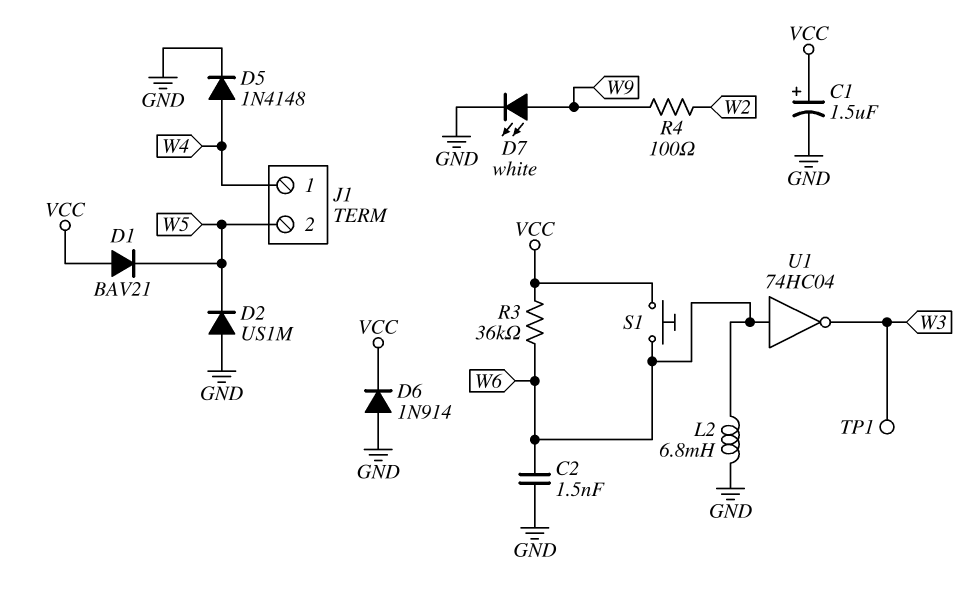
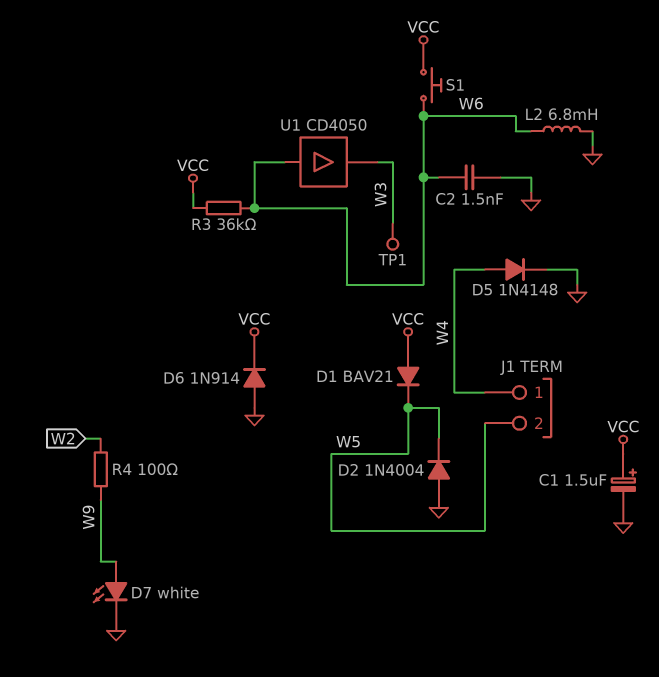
D2: diode US1M (A GND, K W5) -> diode 1N4004 (A GND, K W5)
U1: NOT 74HC04 (in W6, out W3) -> buffer CD4050 (in W6, out W3)

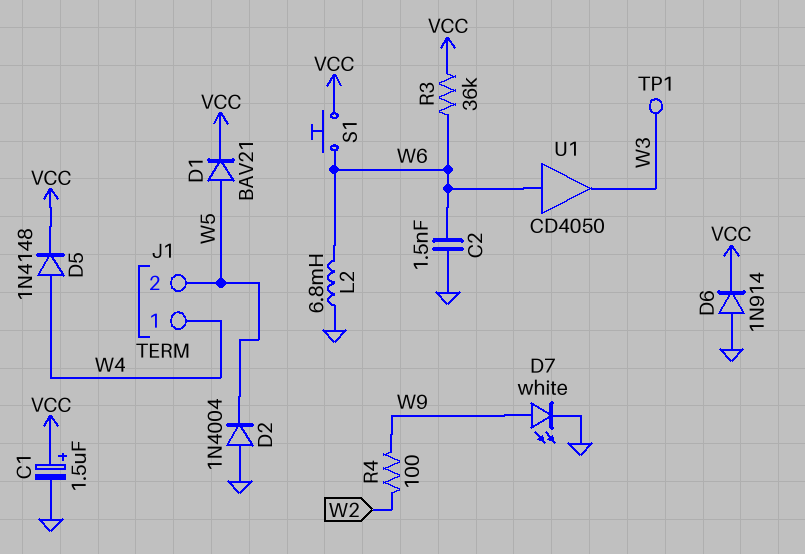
D1: diode BAV21 (A VCC, K W5) -> diode BAV21 (A W5, K VCC)
D5: diode 1N4148 (A W4, K GND) -> diode 1N4148 (A W4, K VCC)

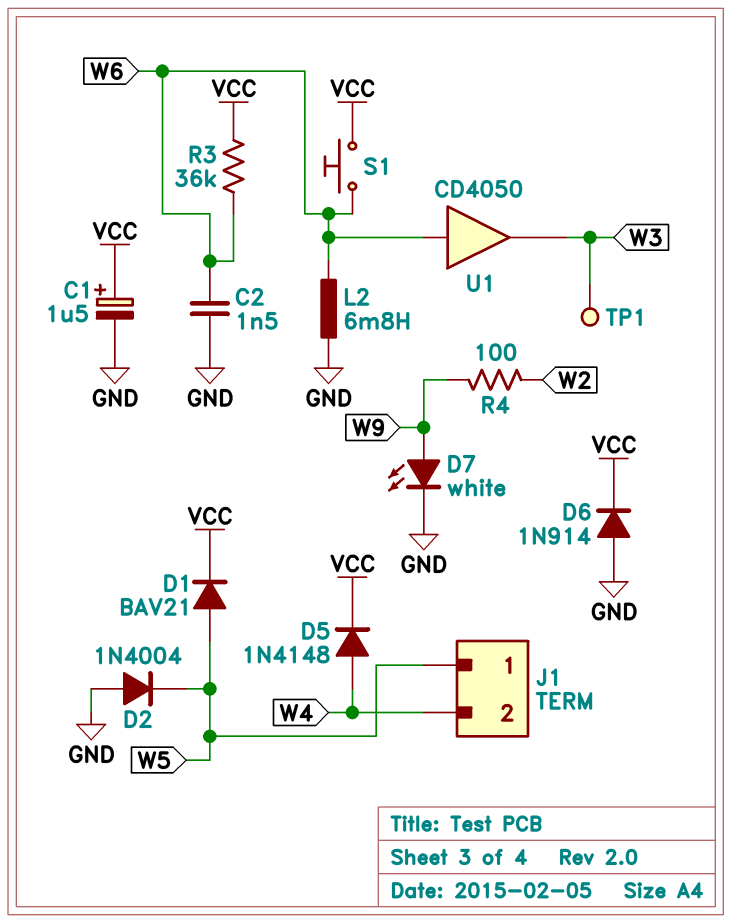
J1 pin 1: W4 -> W5
J1 pin 2: W5 -> W4

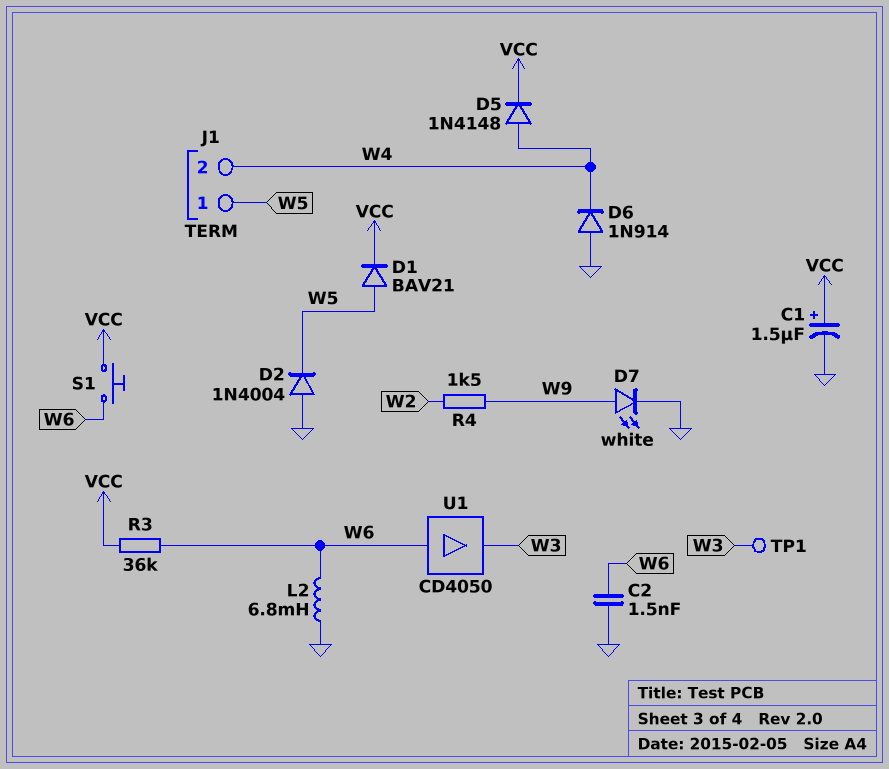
D6: diode 1N914 (A GND, K VCC) -> diode 1N914 (A GND, K W4)
R4: 100 (W2, W9) -> 1.5k (W2, W9)

